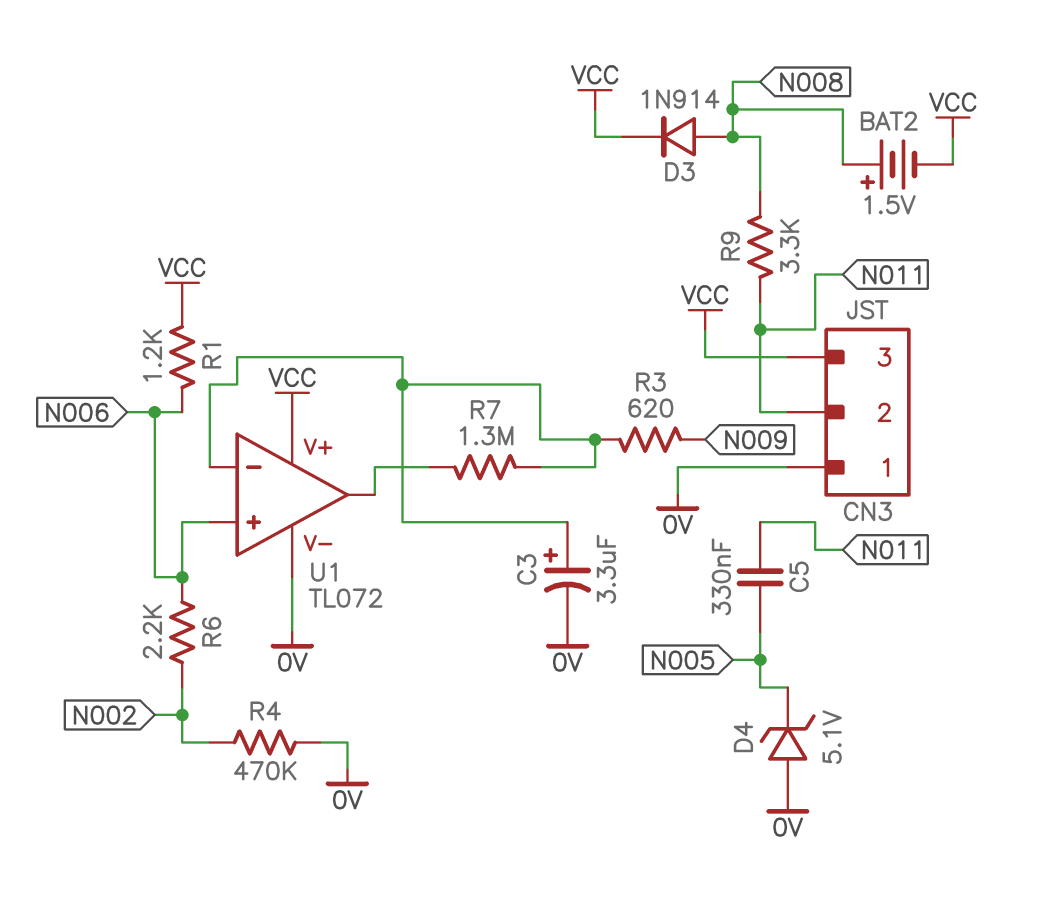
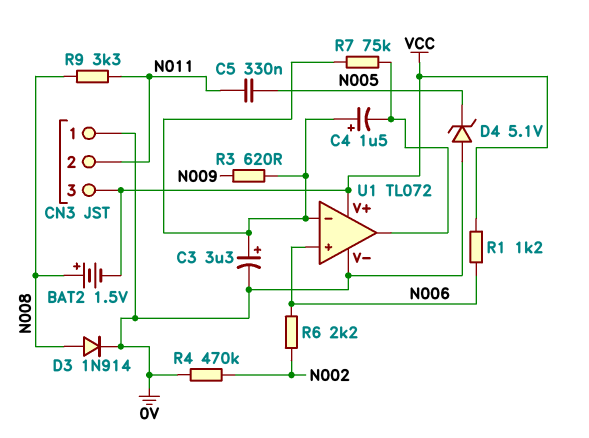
C4: none -> 1.5uF (plus U1/in-, minus U1/out)
D3: diode 1N914 (A N008, K VCC) -> diode 1N914 (A N008, K 0V)
R7: 1.3M (U1/in-, U1/out) -> 75k (U1/in-, U1/out)

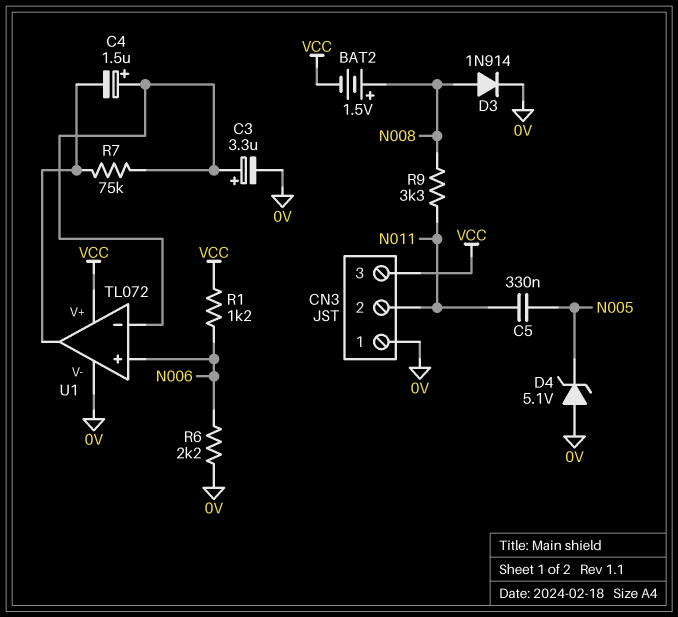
R3: 620 (N009, U1/in-) -> none
R4: 470k (0V, N002) -> none
R6: 2.2k (N002, N006) -> 2.2k (0V, N006)

